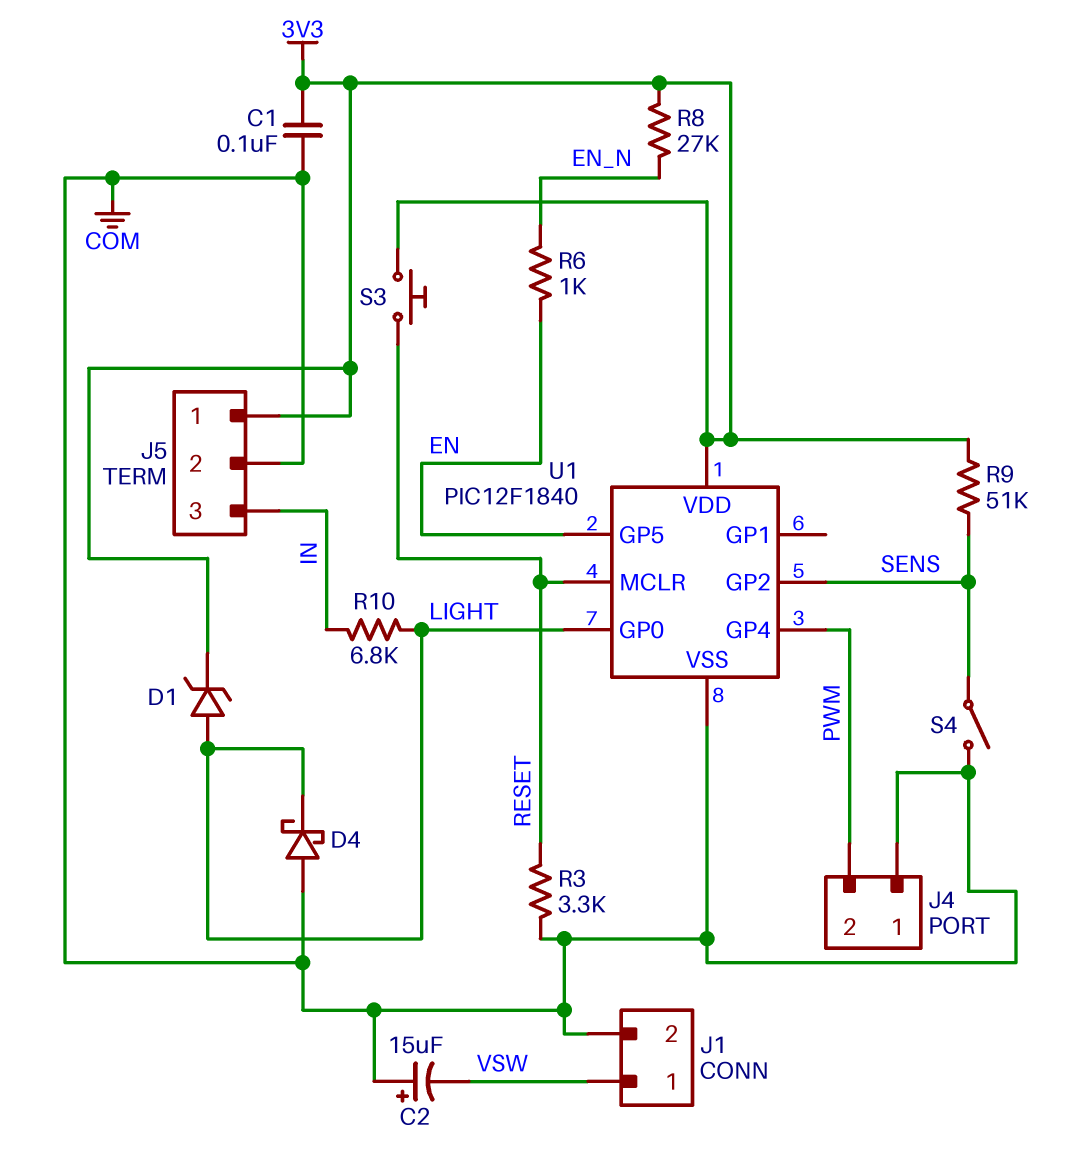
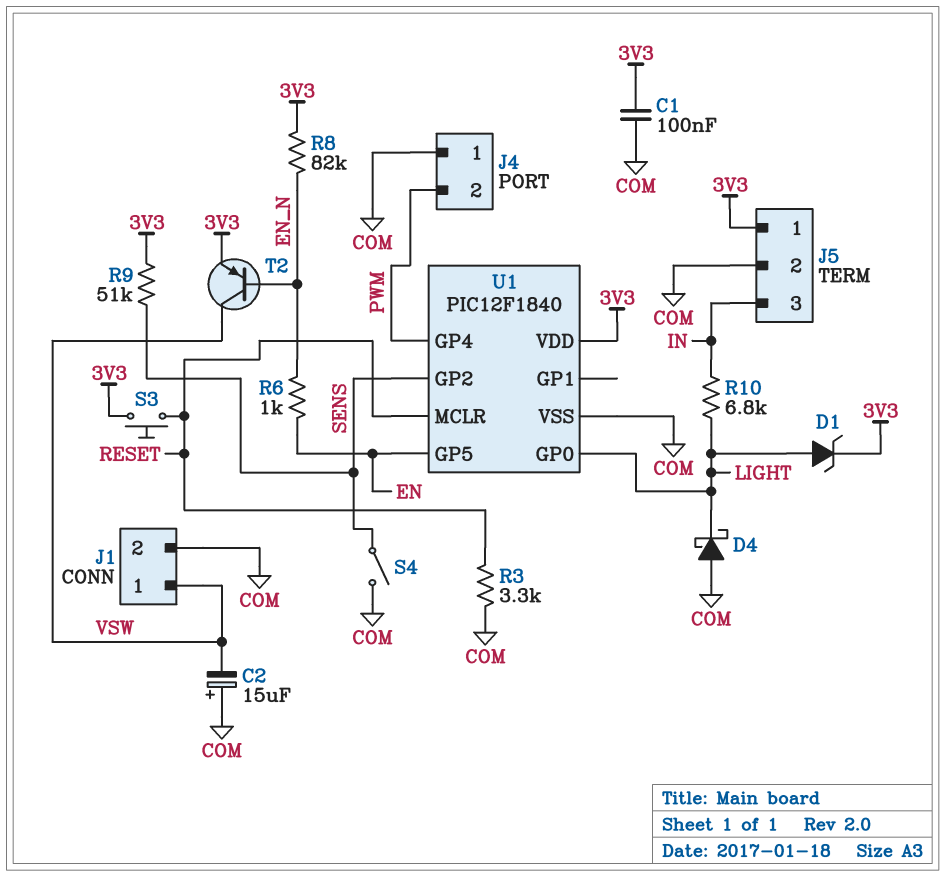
R8: 27k (3V3, EN_N) -> 82k (3V3, EN_N)
T2: none -> PNP (B EN_N, C VSW, E 3V3)

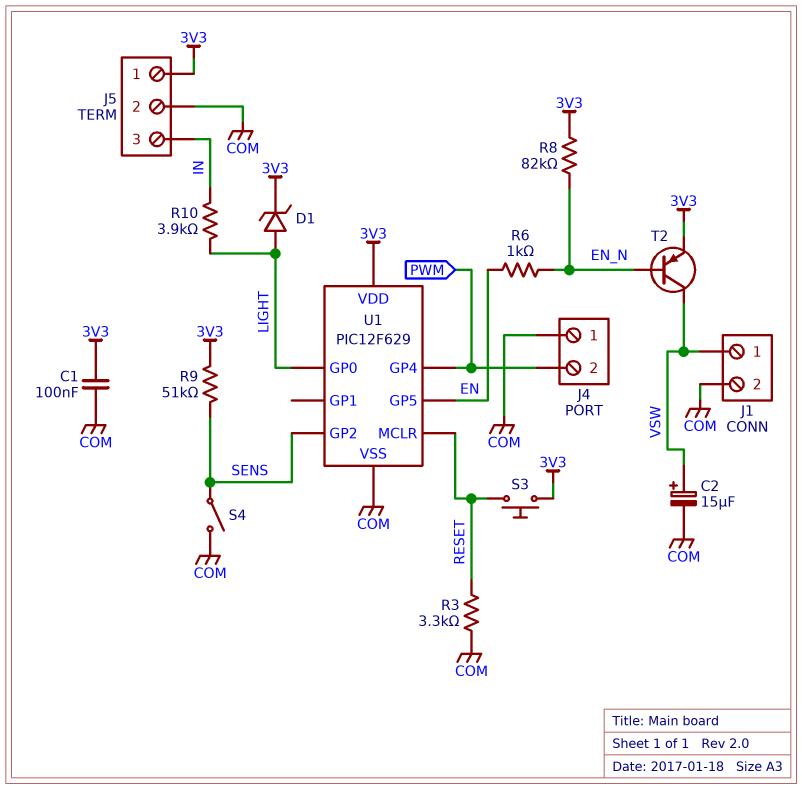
C2: 15uF (plus COM, minus VSW) -> 15uF (plus VSW, minus COM)
D4: schottky (A COM, K LIGHT) -> none
R10: 6.8k (IN, LIGHT) -> 3.9k (IN, LIGHT)
U1: PIC12F1840 -> PIC12F629

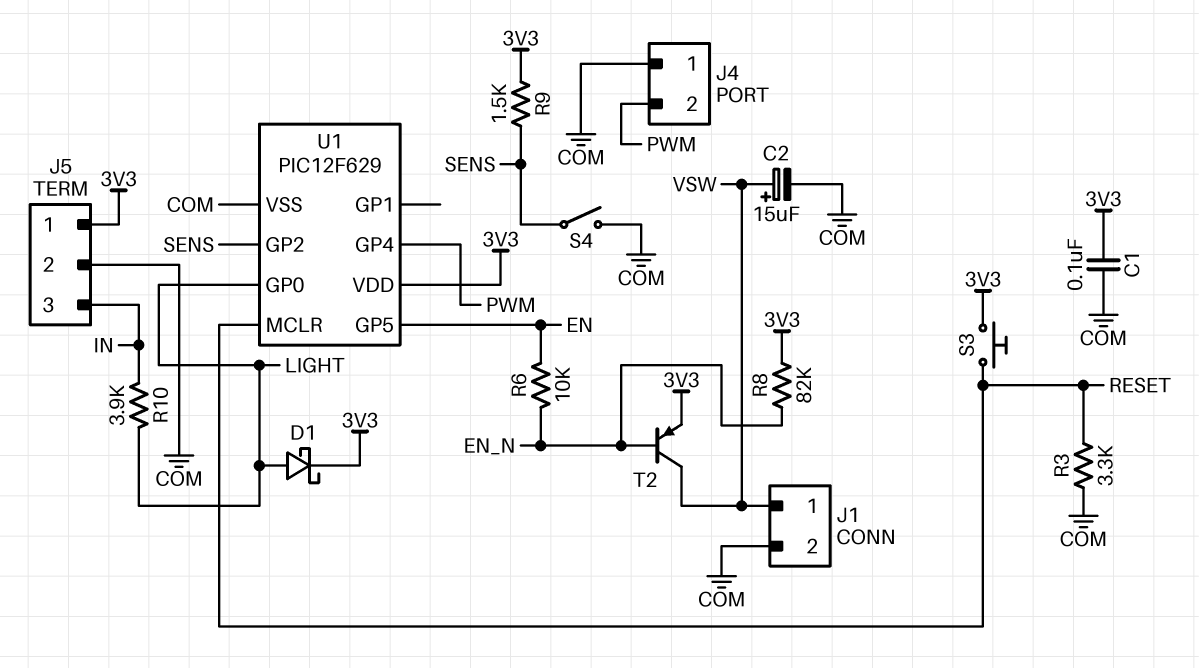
D1: zener (A LIGHT, K 3V3) -> schottky (A LIGHT, K 3V3)
R6: 1k (EN, EN_N) -> 10k (EN, EN_N)
R9: 51k (3V3, SENS) -> 1.5k (3V3, SENS)

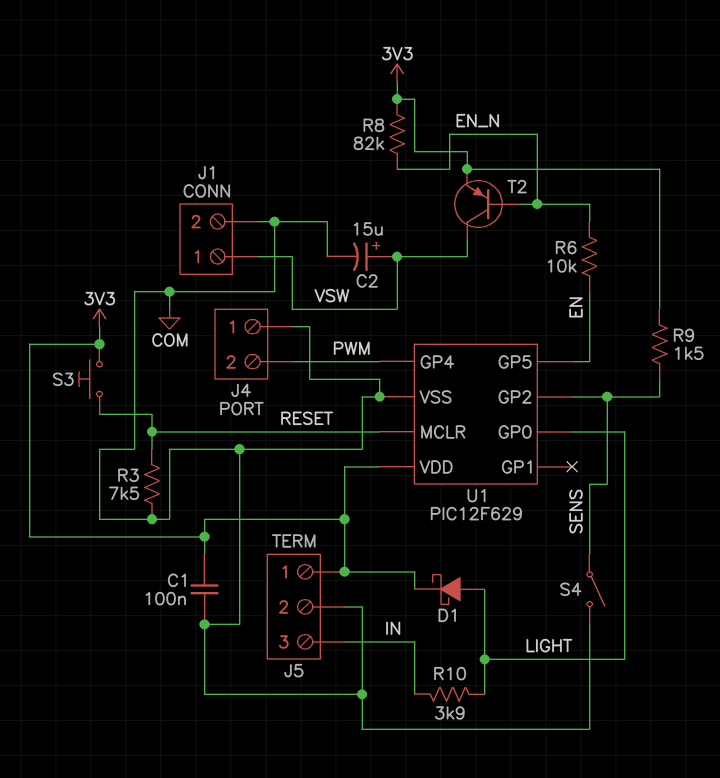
R3: 3.3k (COM, RESET) -> 7.5k (COM, RESET)

